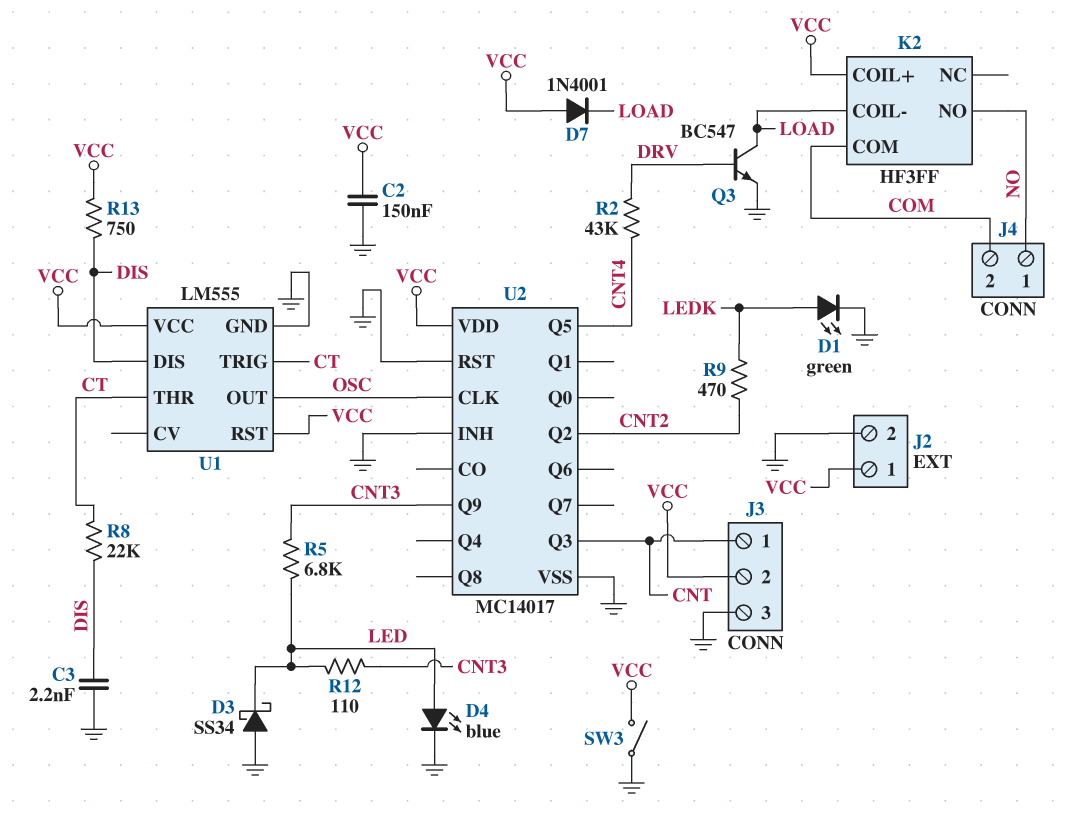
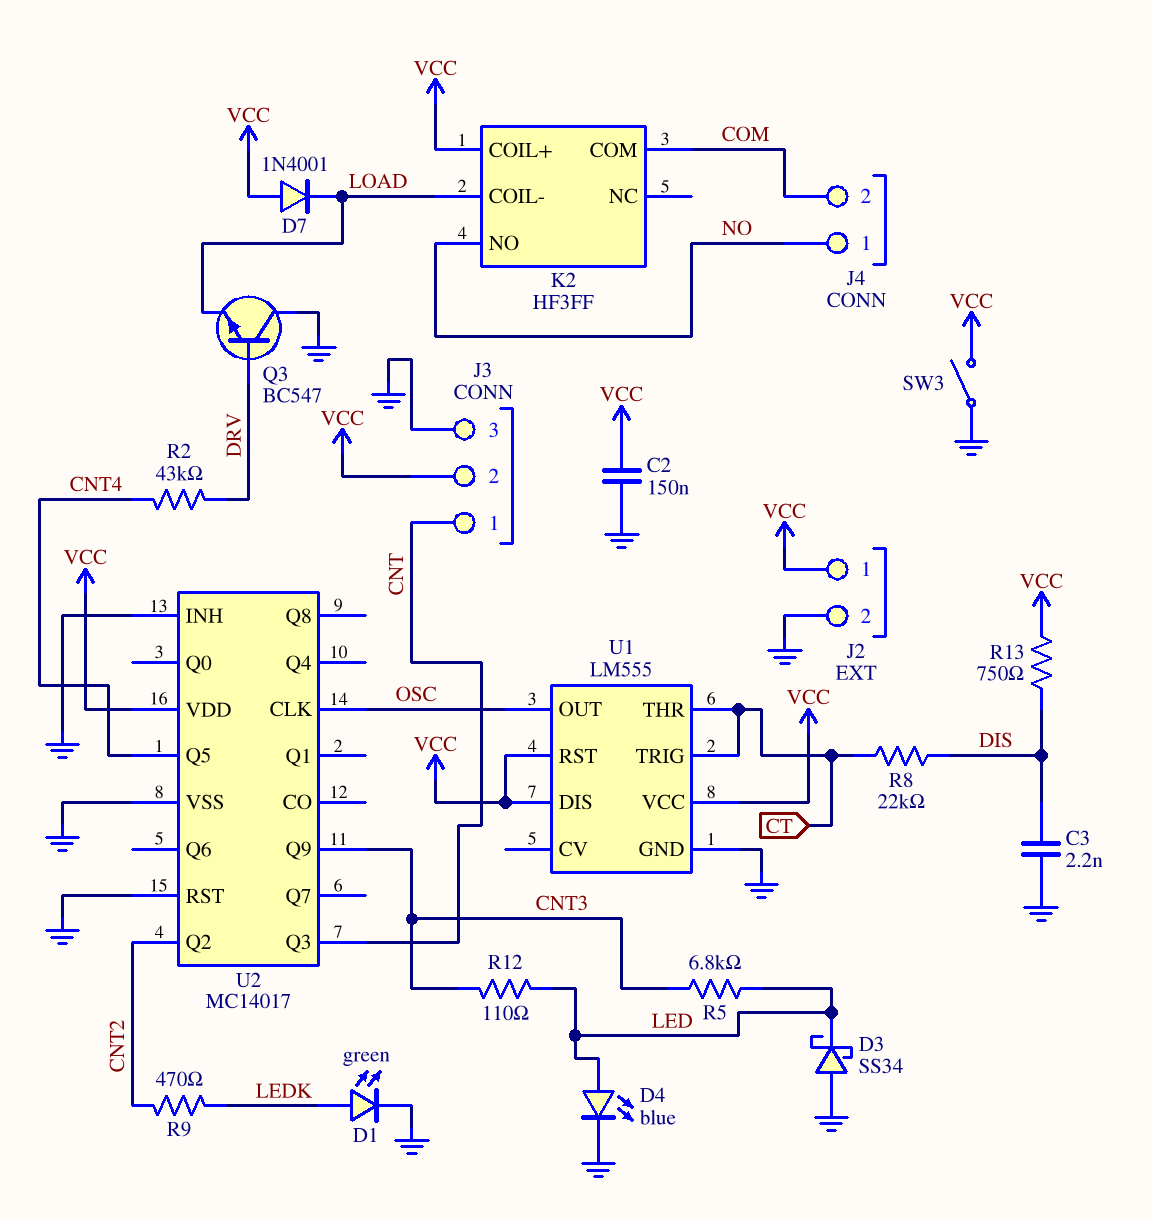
Q3: NPN BC547 (B DRV, C LOAD, E GND) -> NPN BC547 (B DRV, C GND, E LOAD)
U1 pin DIS: DIS -> VCC

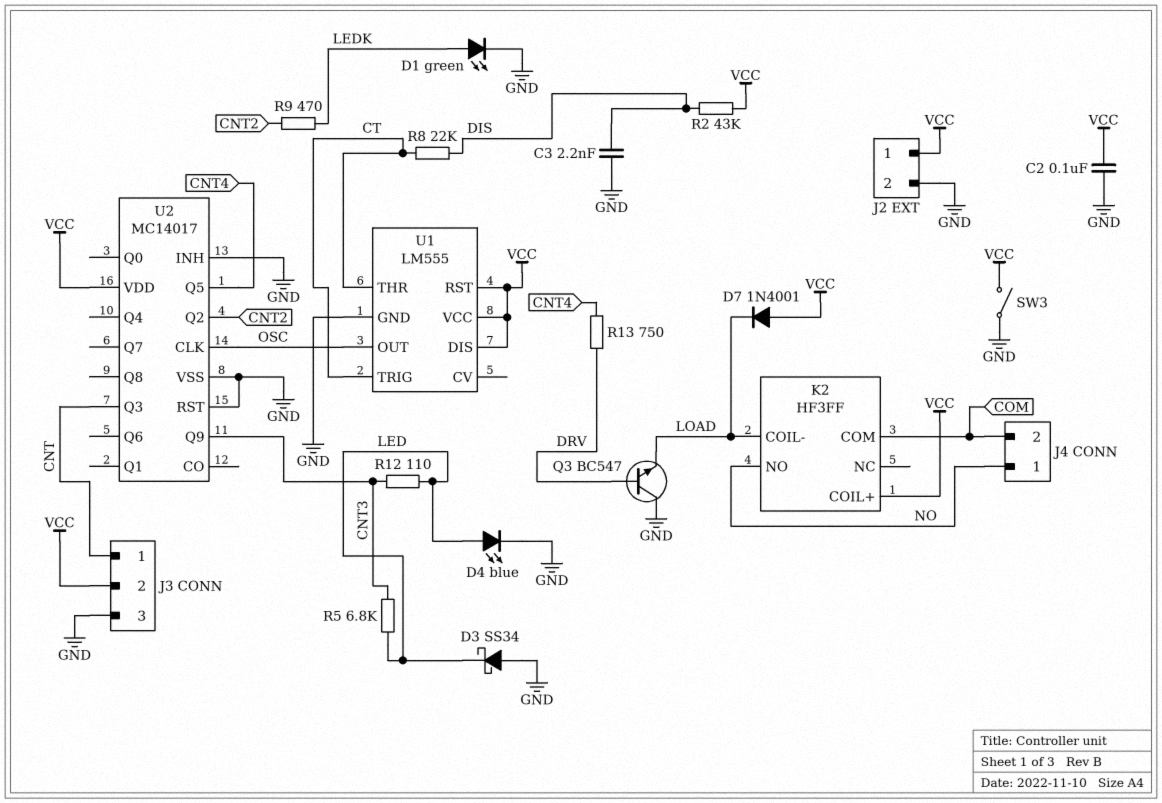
C2: 150nF (GND, VCC) -> 100nF (GND, VCC)
R2: 43k (CNT4, DRV) -> 43k (DIS, VCC)
R13: 750 (DIS, VCC) -> 750 (CNT4, DRV)

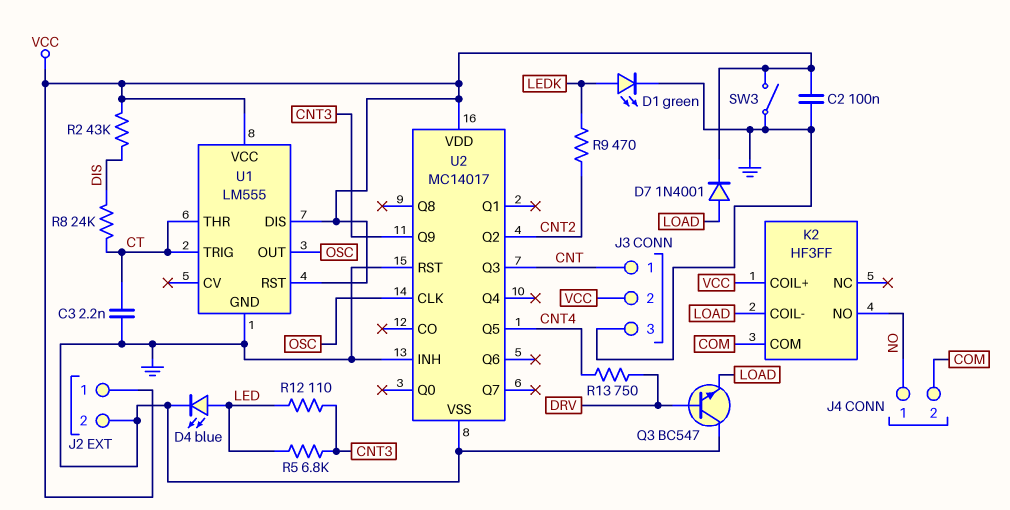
C3: 2.2nF (DIS, GND) -> 2.2nF (CT, GND)
D3: schottky SS34 (A GND, K LED) -> none
D7: diode 1N4001 (A VCC, K LOAD) -> diode 1N4001 (A LOAD, K VCC)
R8: 22k (CT, DIS) -> 24k (CT, DIS)

